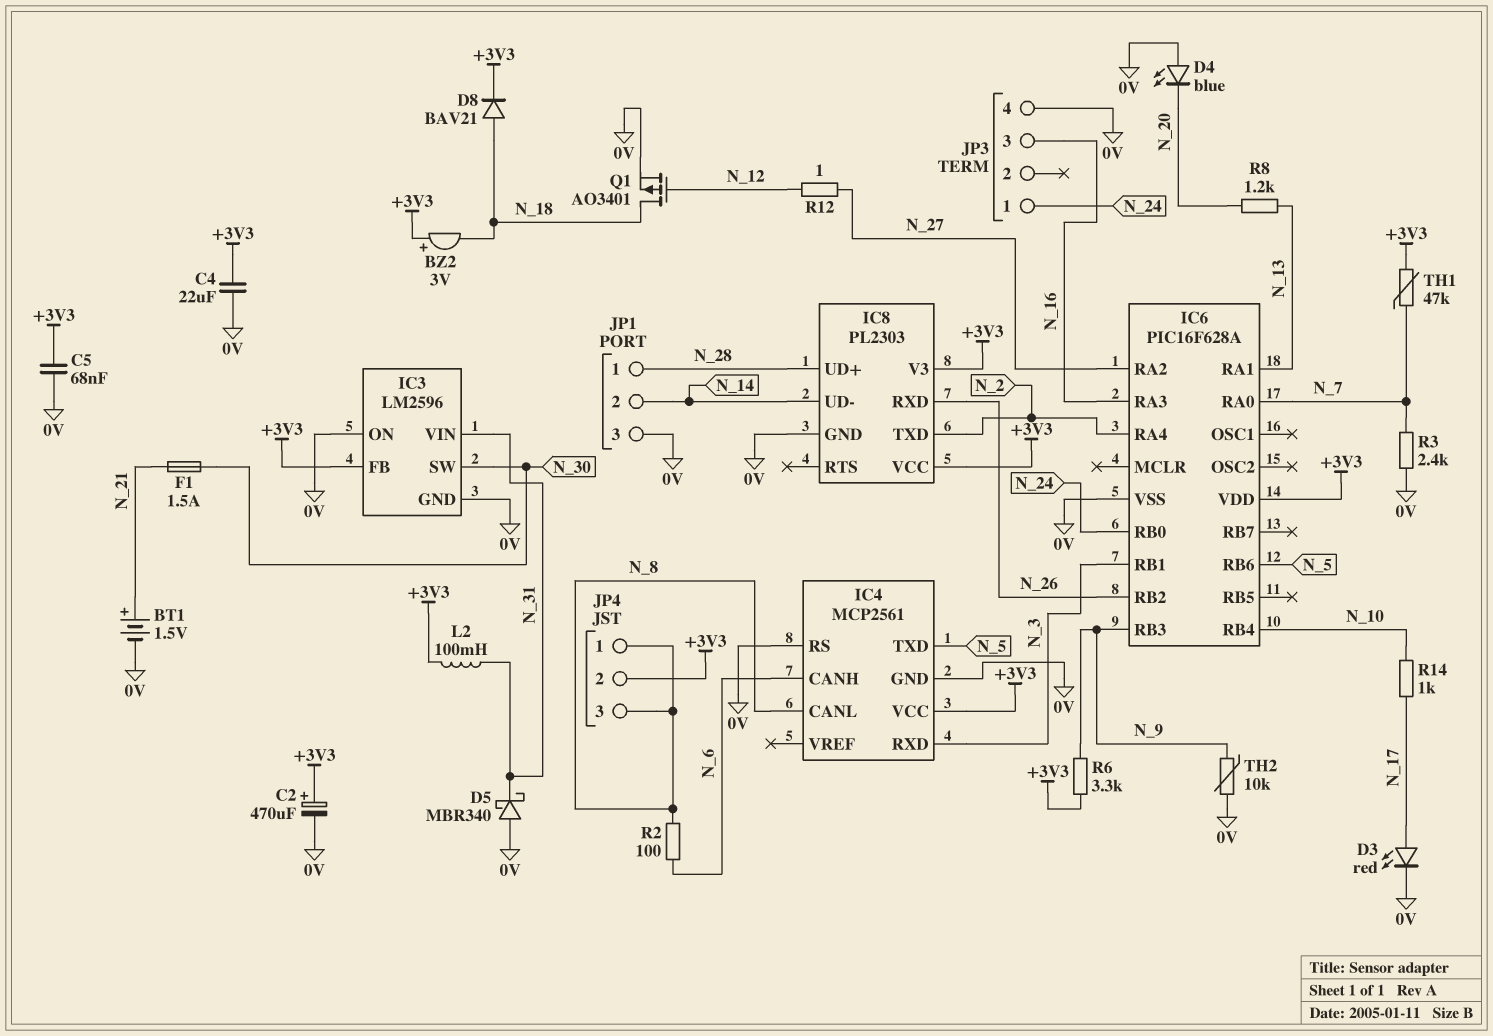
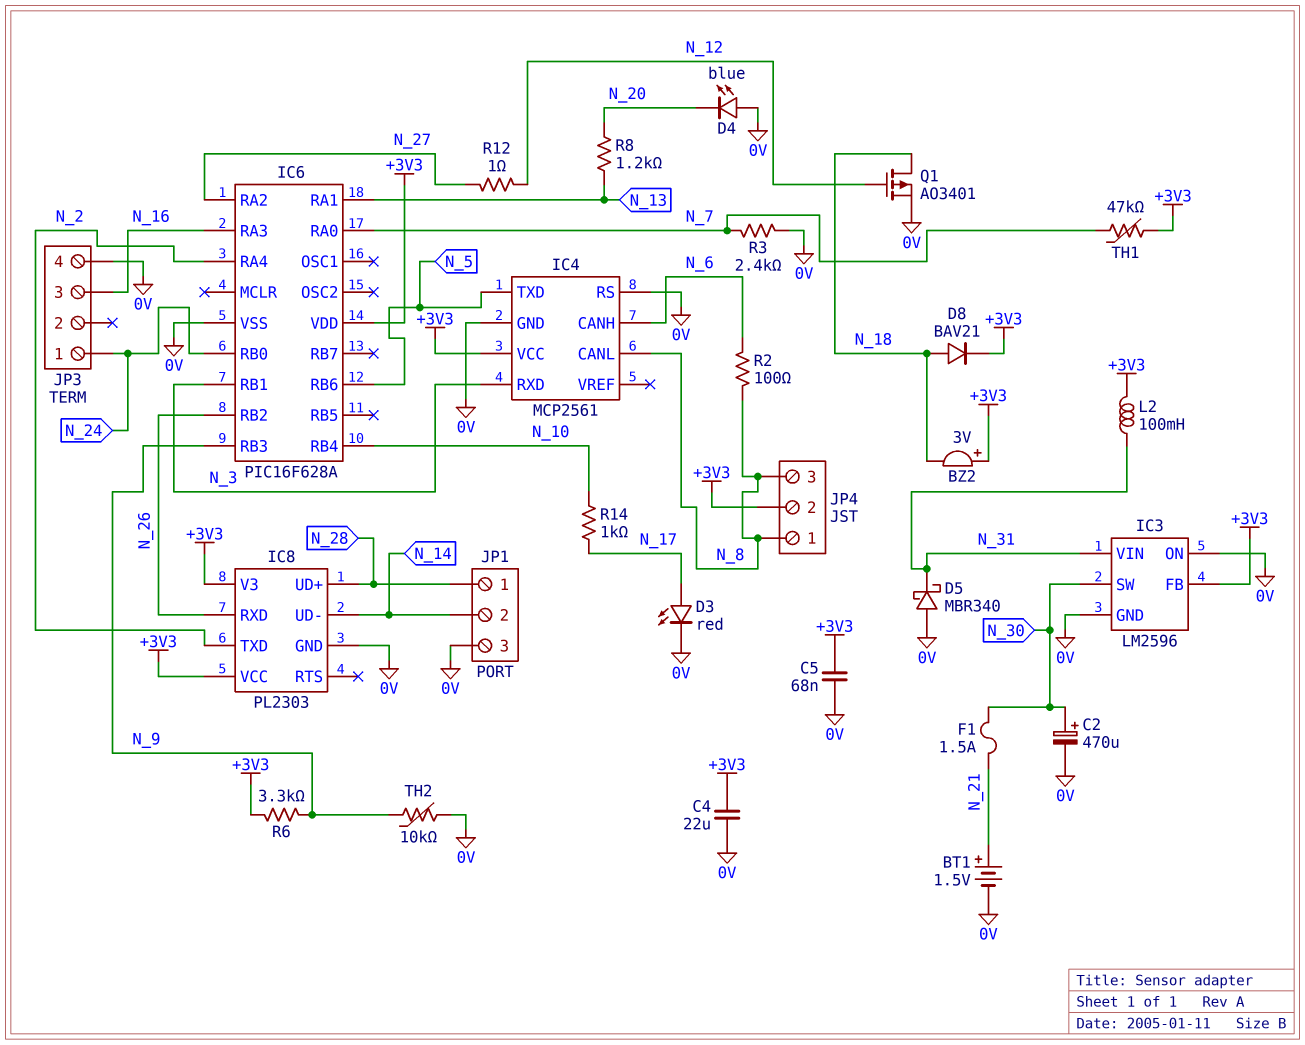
C2: 470uF (plus +3V3, minus 0V) -> 470uF (plus N_30, minus 0V)

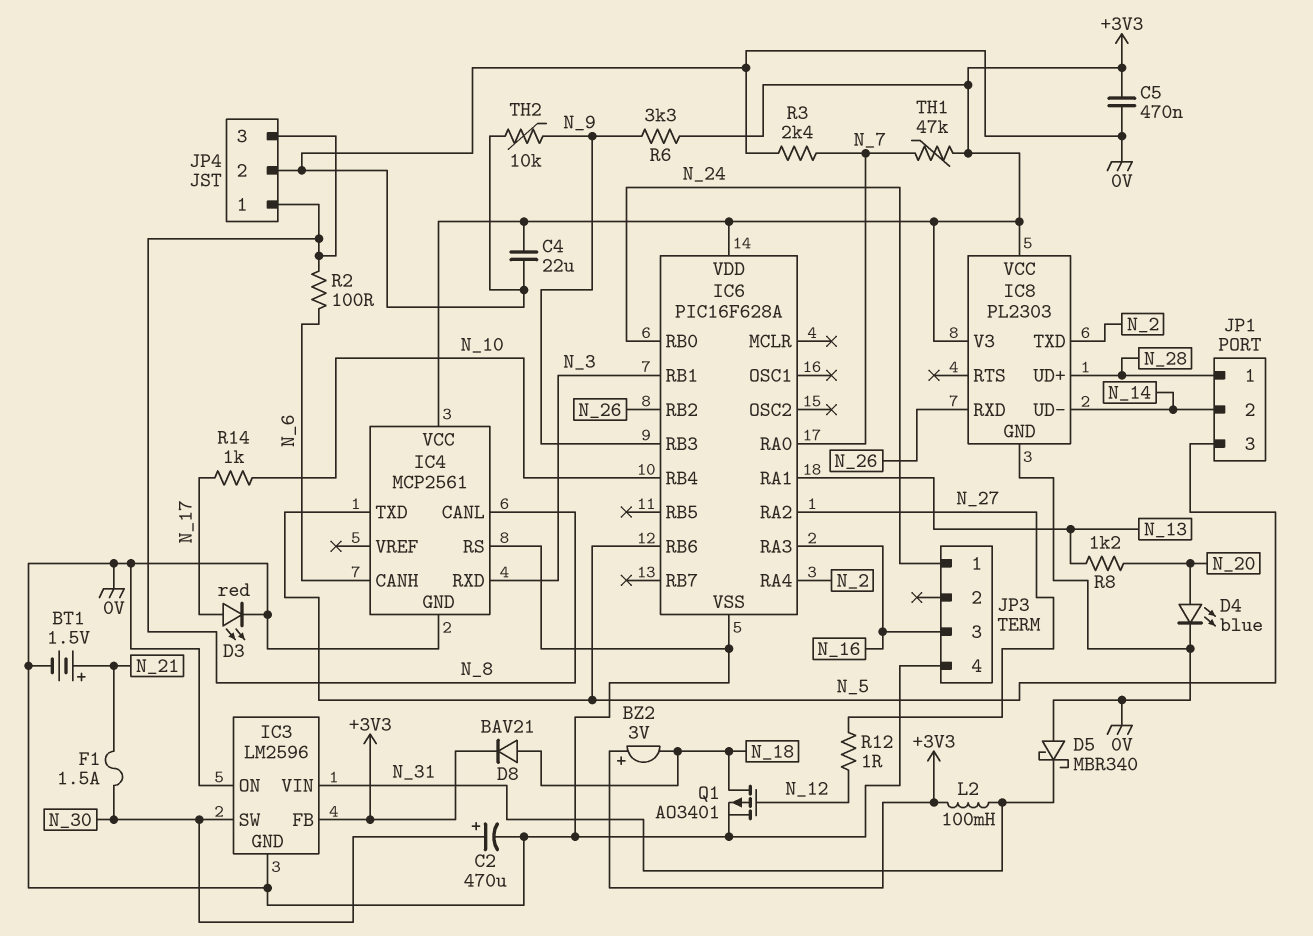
C5: 68nF (+3V3, 0V) -> 470nF (+3V3, 0V)
D4: LED blue (A 0V, K N_20) -> LED blue (A N_20, K 0V)
JP1 pin 3: 0V -> N_5
JP4 pin 2: +3V3 -> 0V

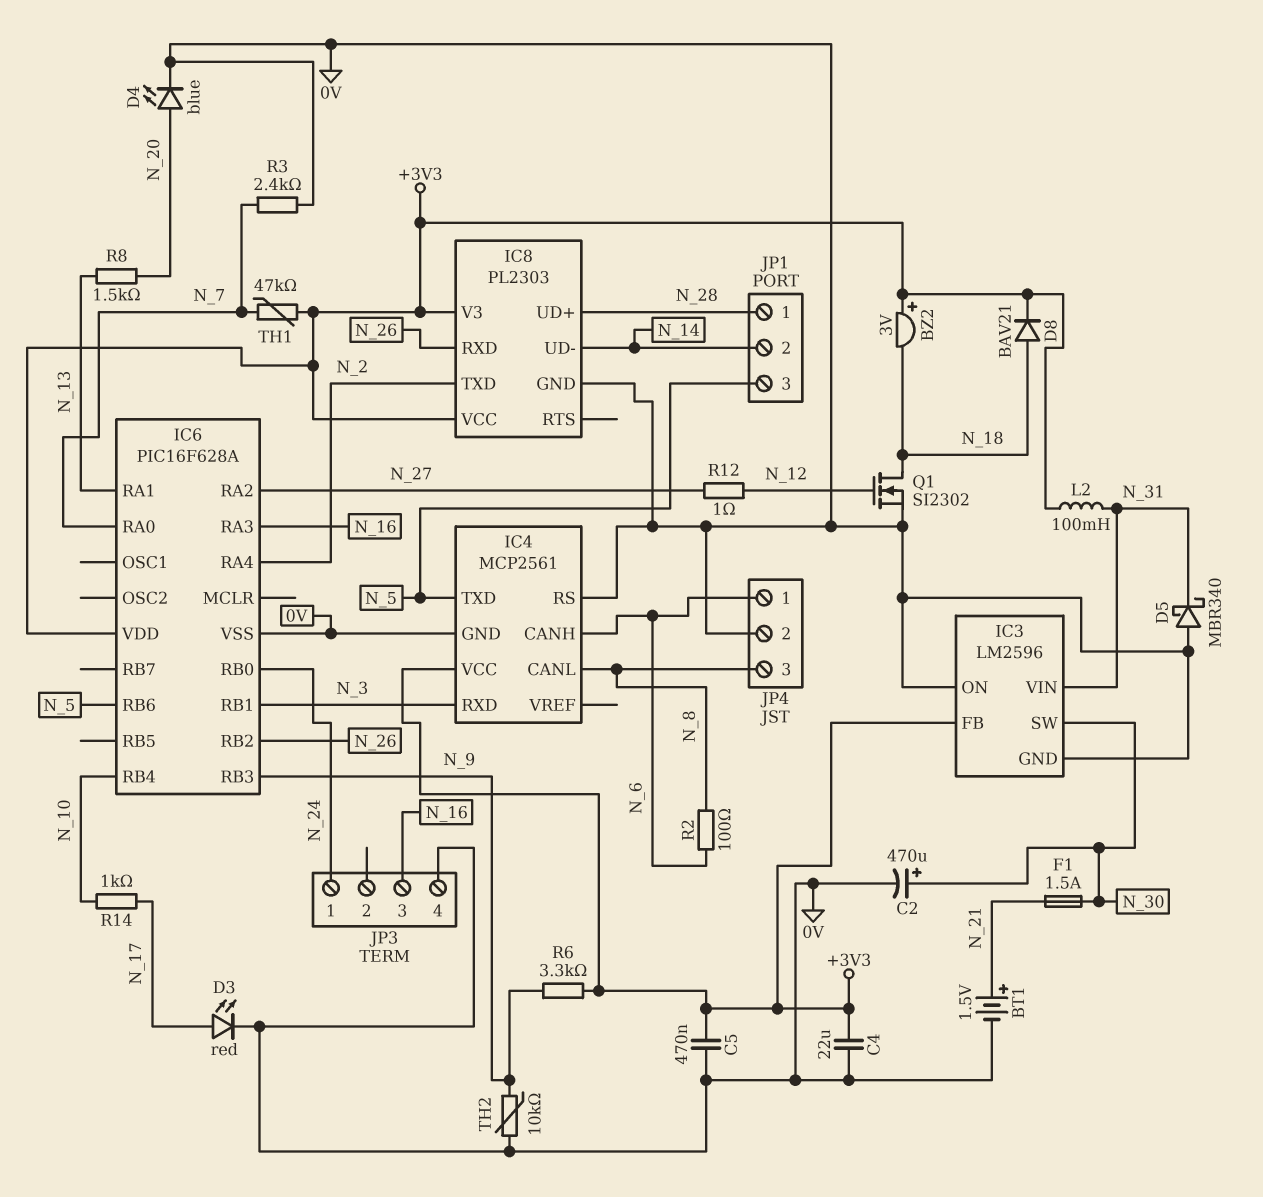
JP4 pin 1: N_8 -> N_6
Q1: PMOS AO3401 (G N_12, D N_18, S 0V) -> NMOS SI2302 (G N_12, D N_18, S 0V)
R8: 1.2k (N_13, N_20) -> 1.5k (N_13, N_20)

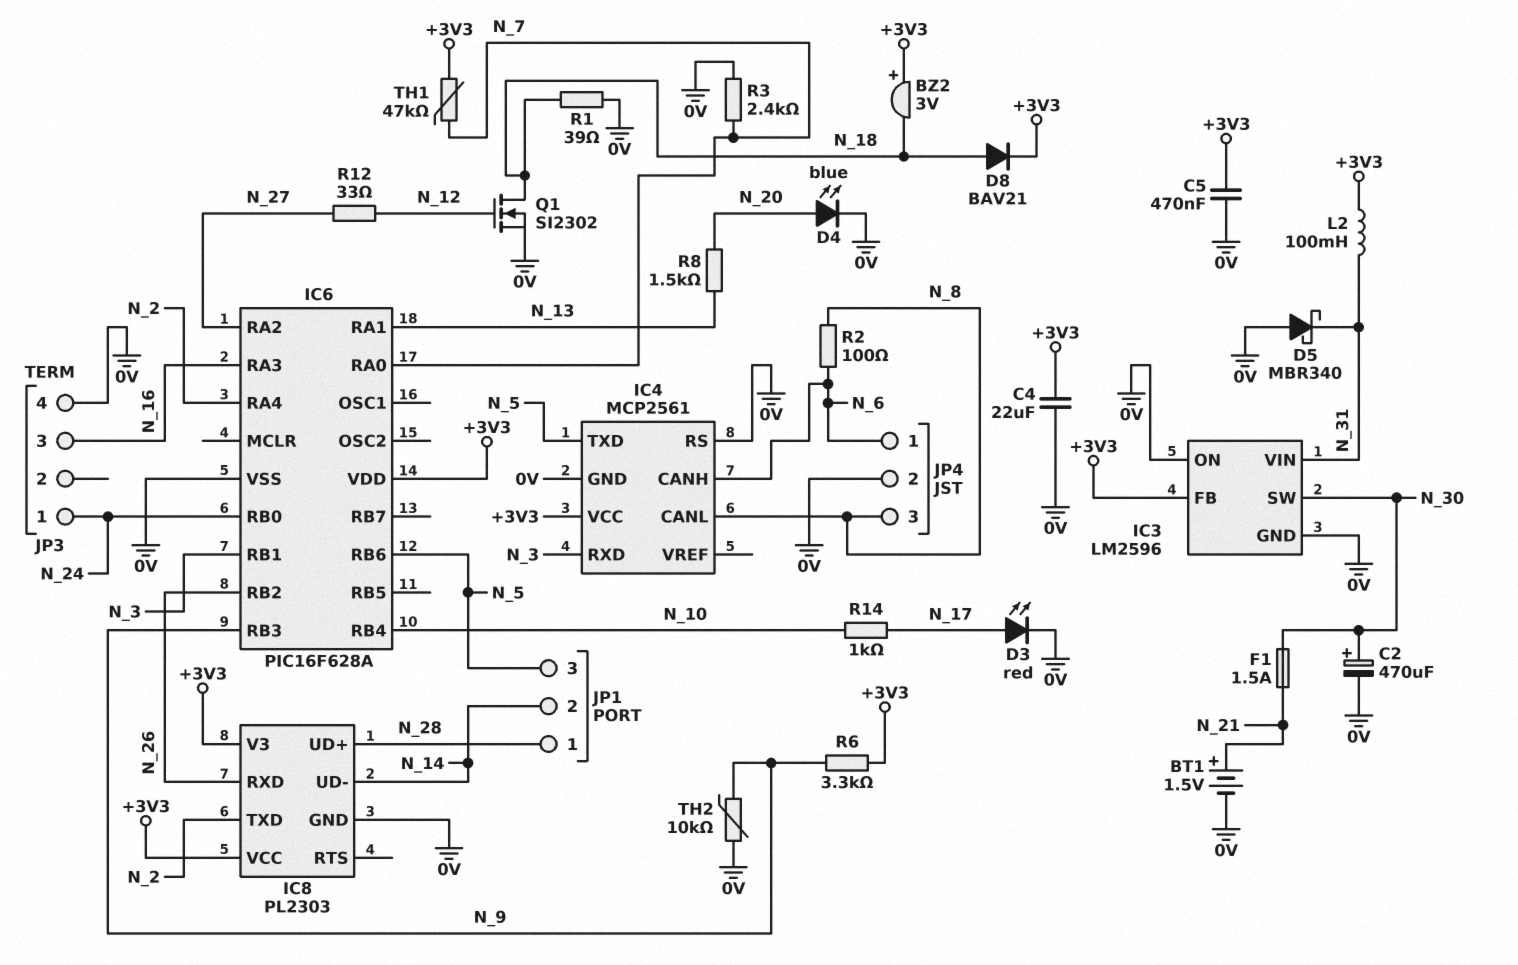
R1: none -> 39 (0V, N_18)
R12: 1 (N_12, N_27) -> 33 (N_12, N_27)

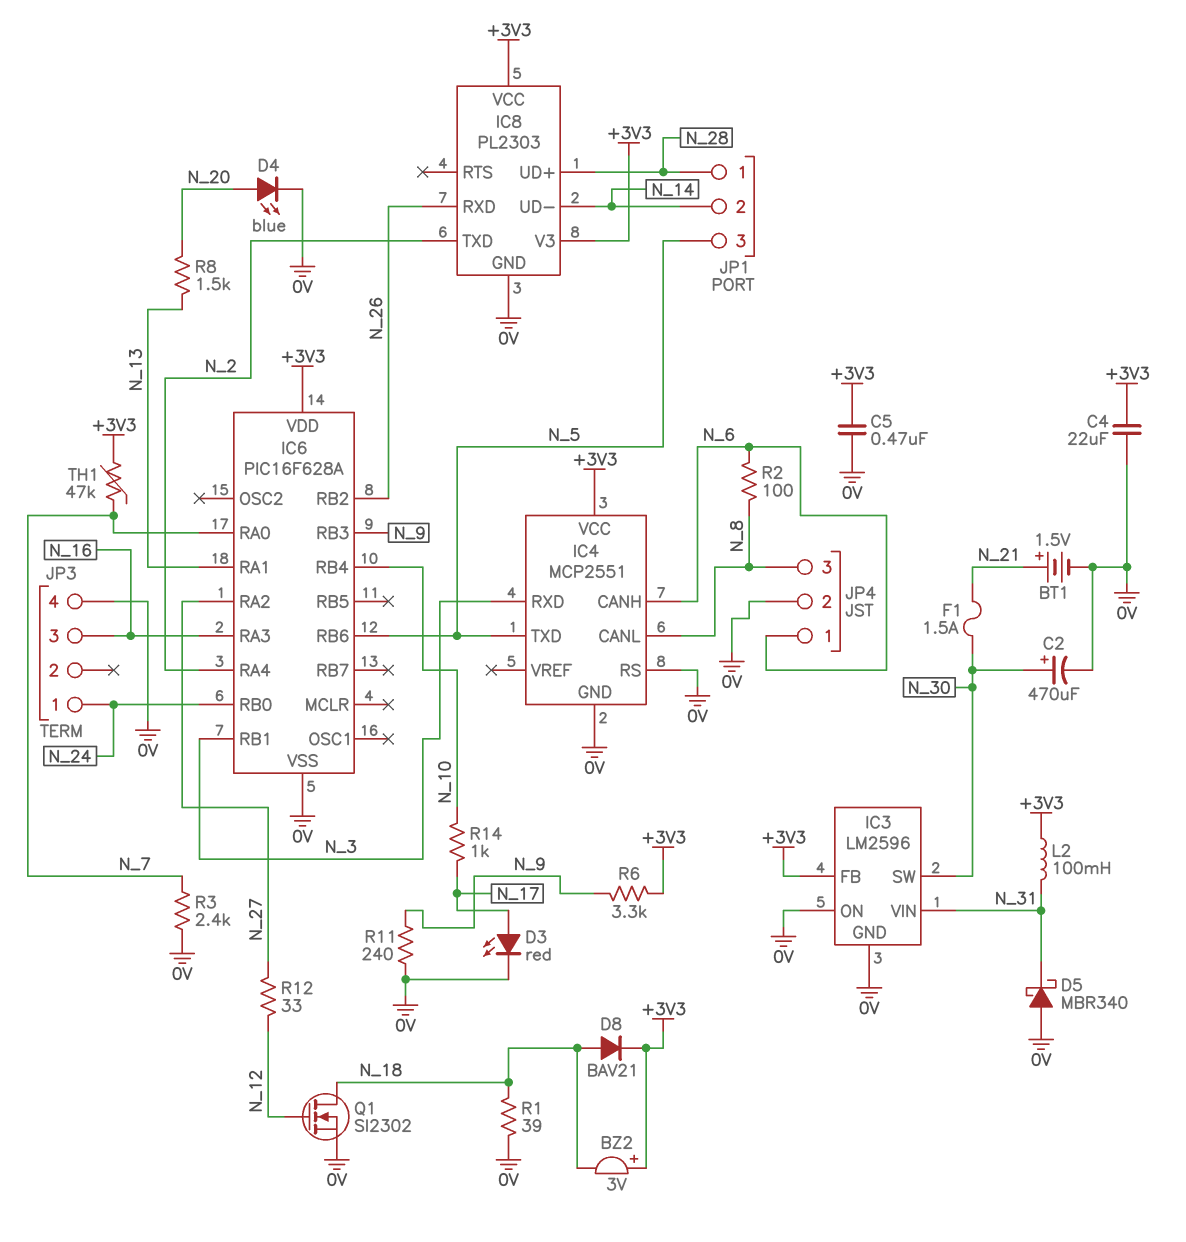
IC4: MCP2561 -> MCP2551
R11: none -> 240 (0V, N_9)
TH2: 10k (0V, N_9) -> none

